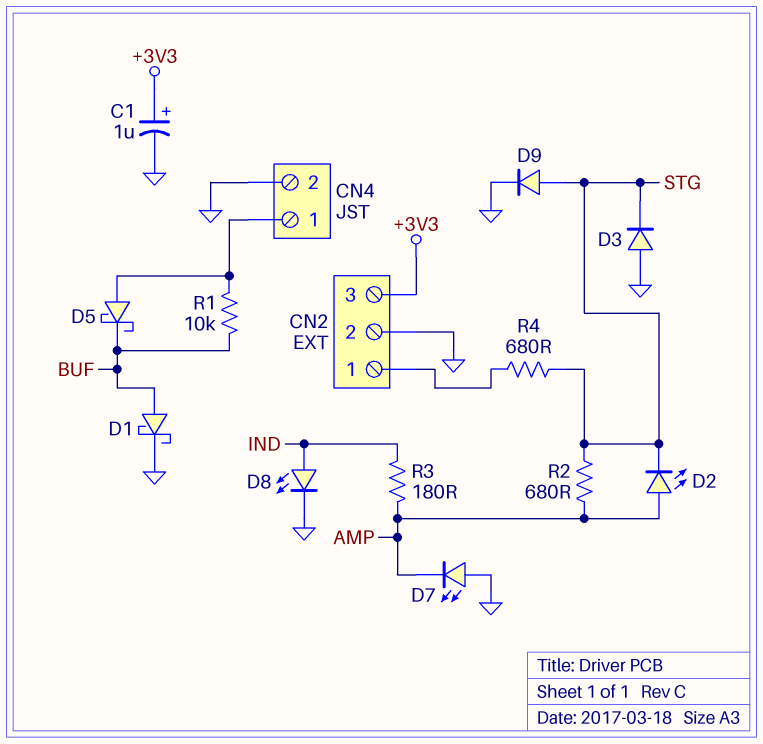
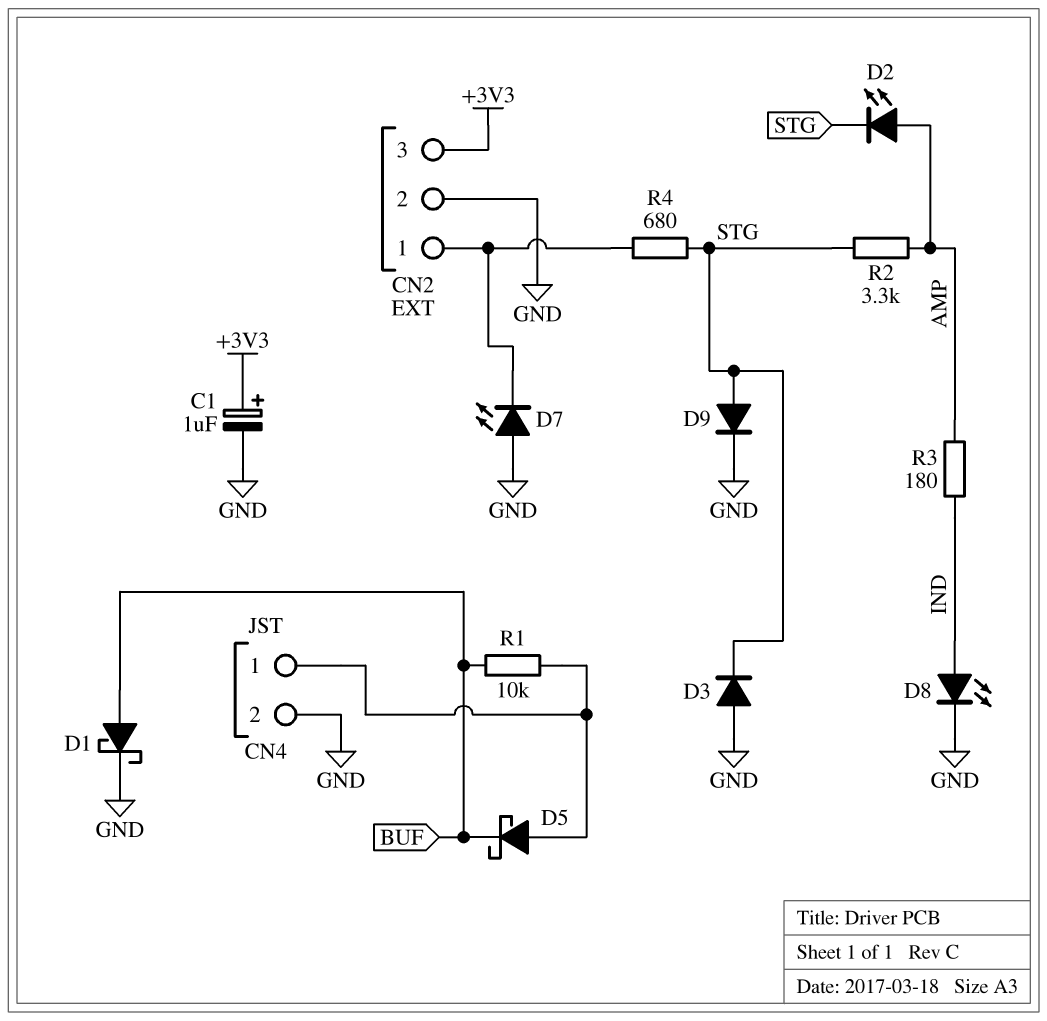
D7: LED (A GND, K AMP) -> LED (A GND, K CN2/1)
R2: 680 (AMP, STG) -> 3.3k (AMP, STG)

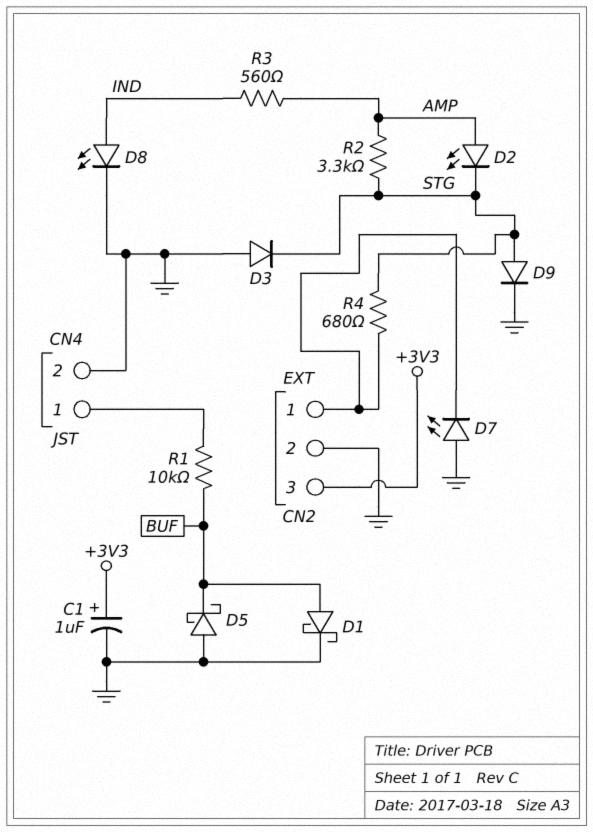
D5: schottky (A CN4/1, K BUF) -> schottky (A GND, K BUF)
R3: 180 (AMP, IND) -> 560 (AMP, IND)

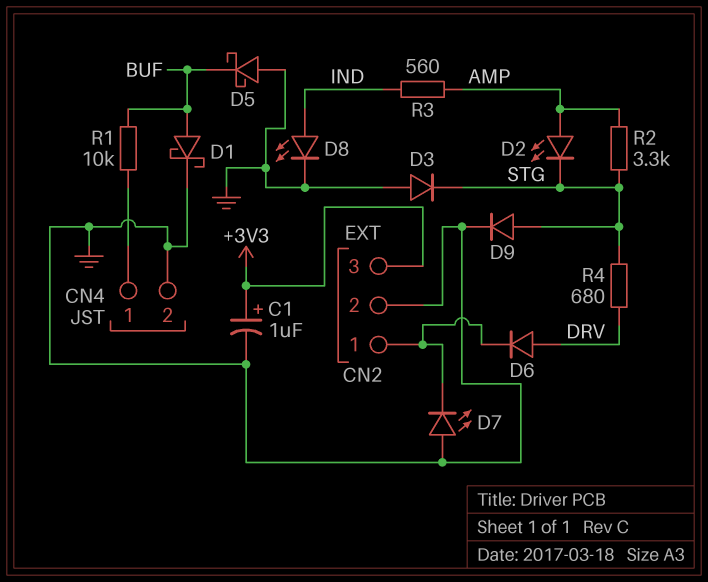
D6: none -> diode (A DRV, K CN2/1)
R4: 680 (CN2/1, STG) -> 680 (DRV, STG)

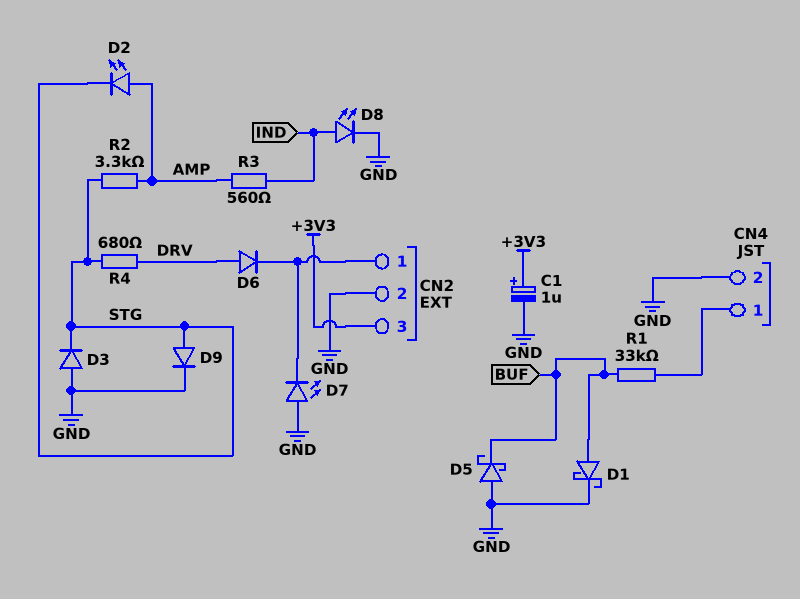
R1: 10k (BUF, CN4/1) -> 33k (BUF, CN4/1)

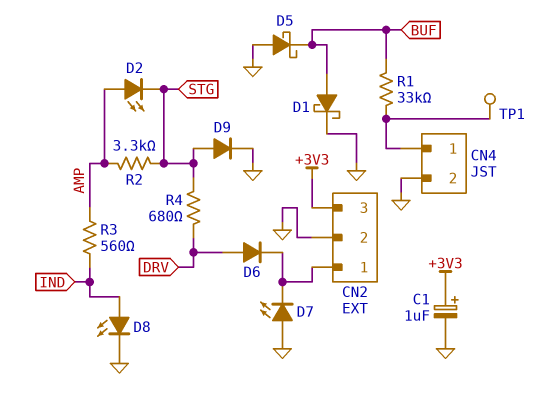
D3: diode (A GND, K STG) -> none
TP1: none -> test point (CN4/1)

